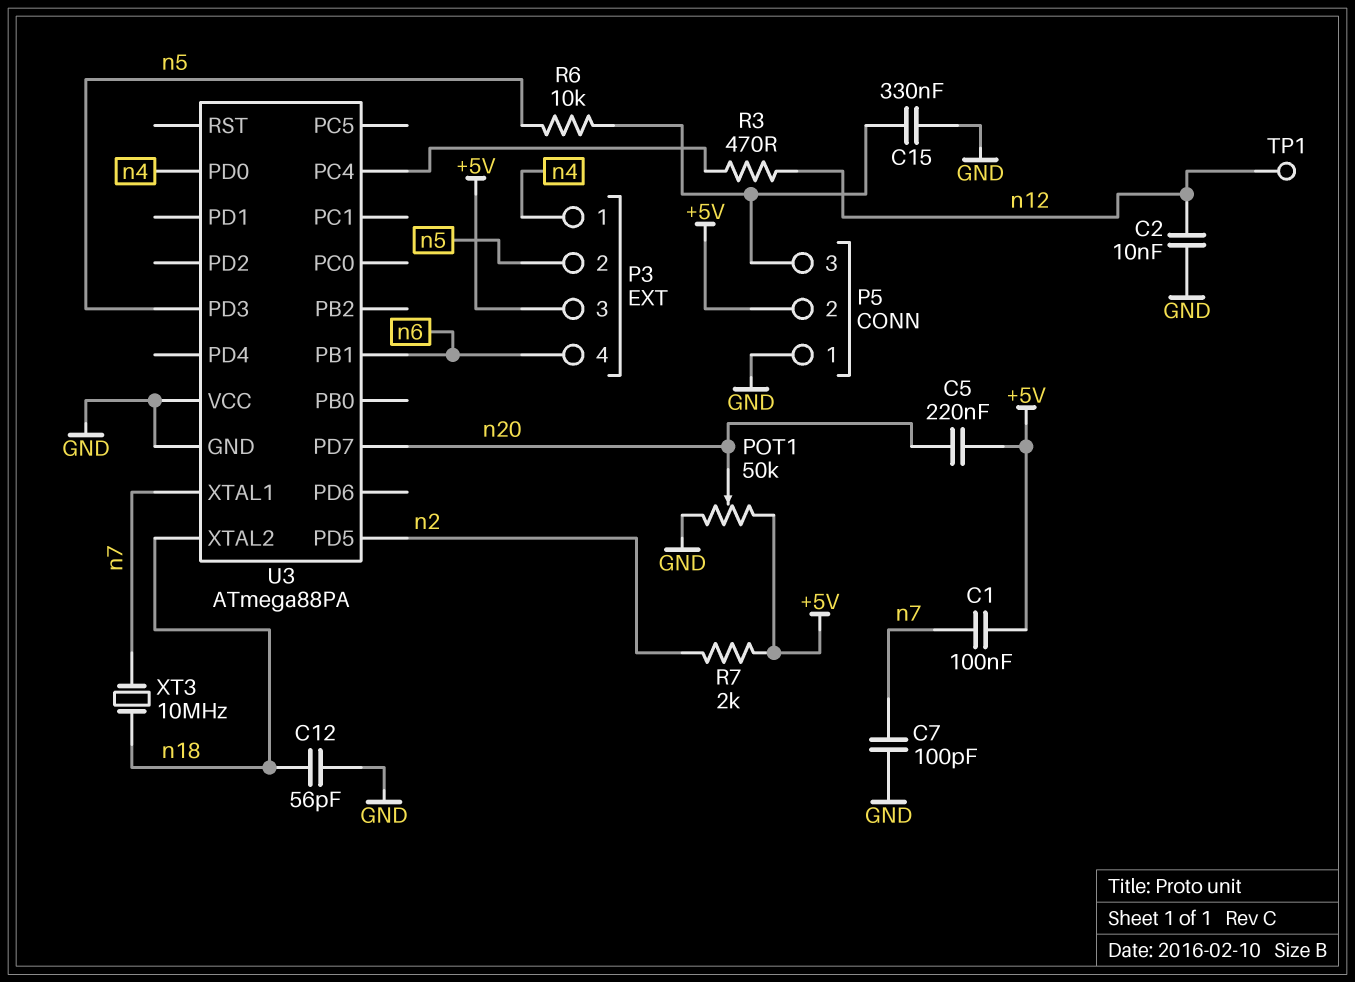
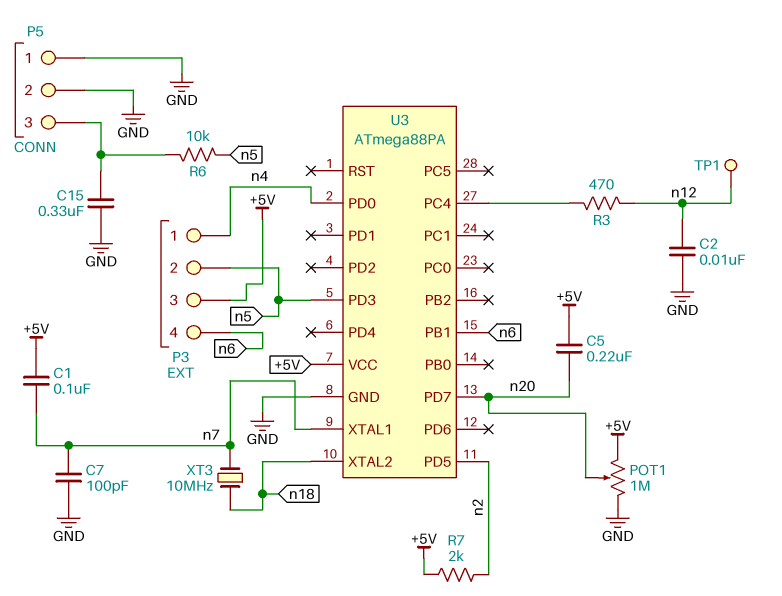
C12: 56pF (GND, n18) -> none
P5 pin 2: +5V -> GND
POT1: 50k (+5V, GND, wiper n20) -> 1M (+5V, GND, wiper n20)
U3 pin VCC: GND -> +5V

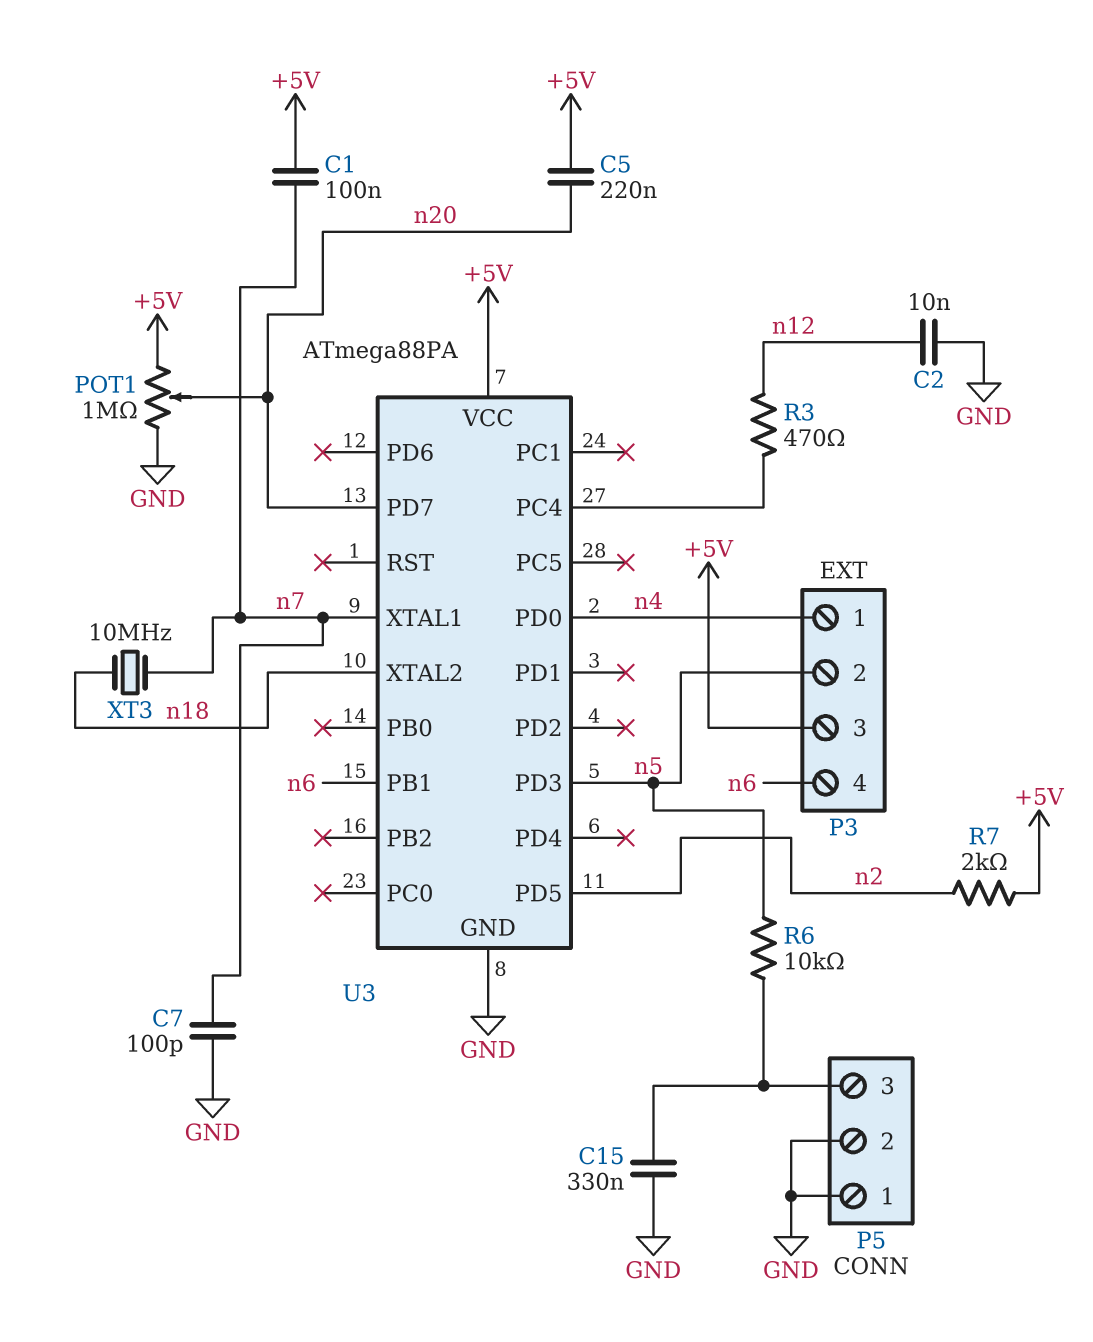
TP1: test point (n12) -> none

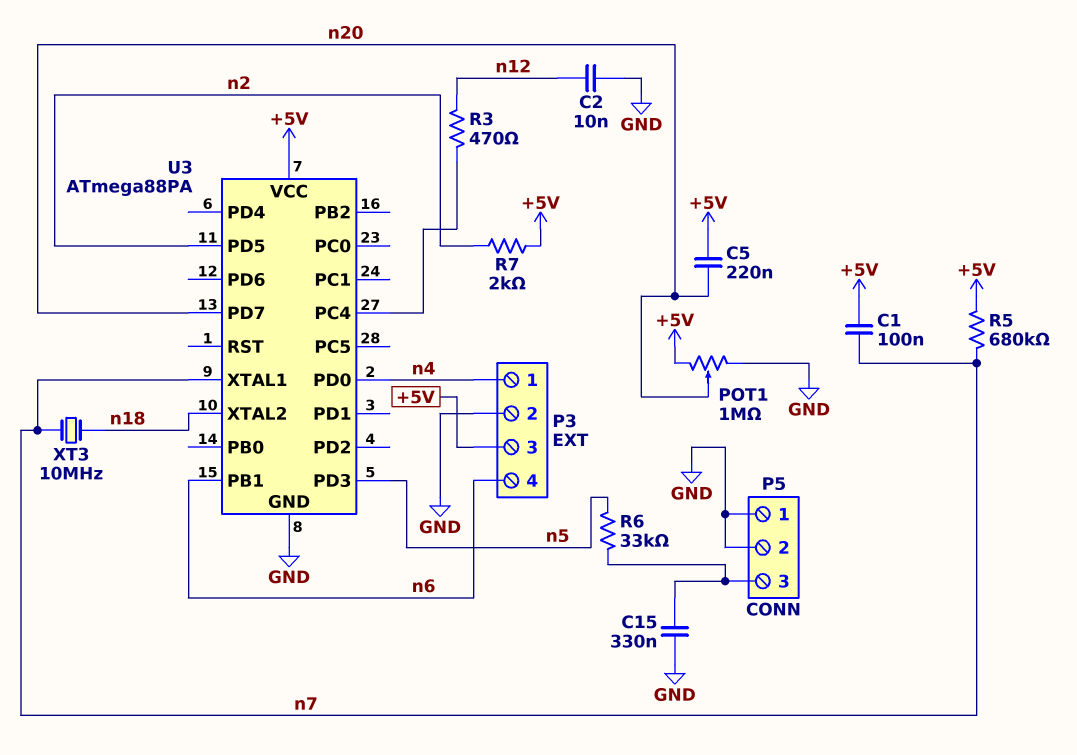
C7: 100pF (GND, n7) -> none
P3 pin 2: n5 -> GND
R5: none -> 680k (+5V, n7)
R6: 10k (P5/3, n5) -> 33k (P5/3, n5)

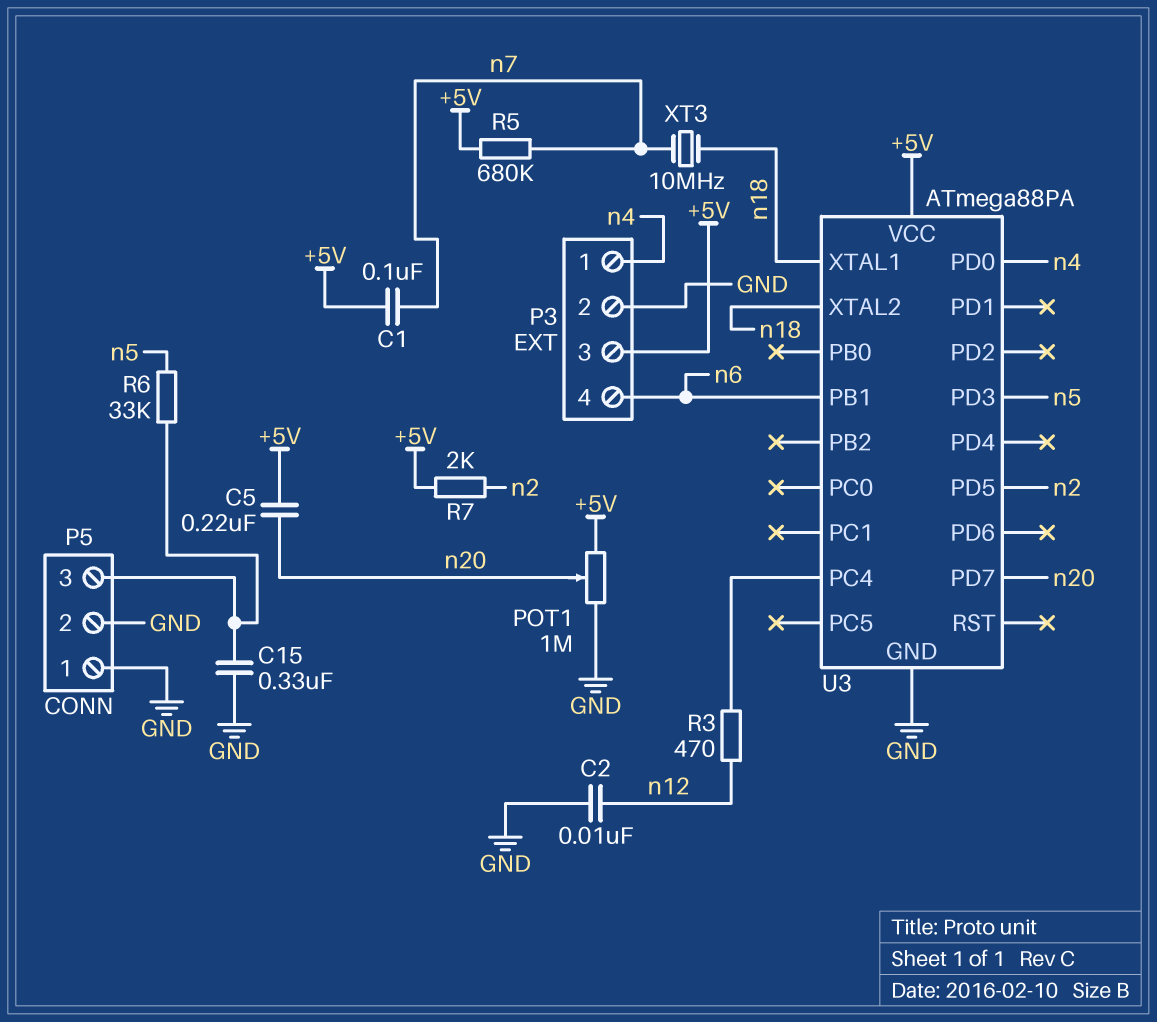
U3 pin XTAL1: n7 -> n18

